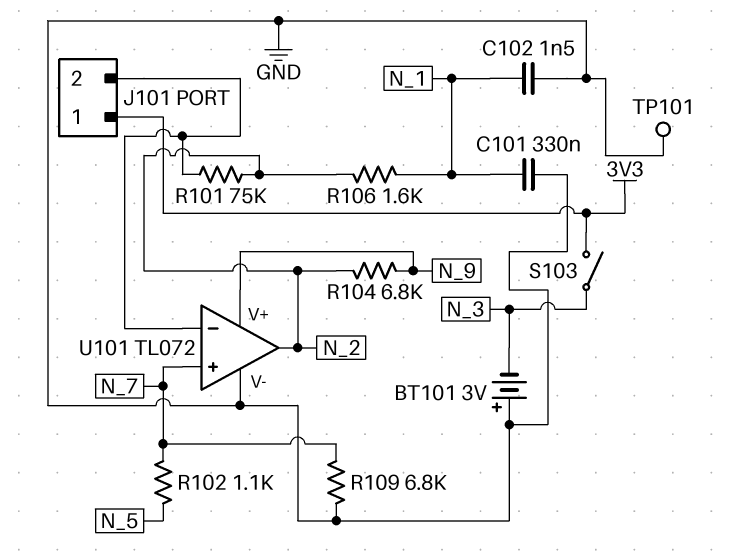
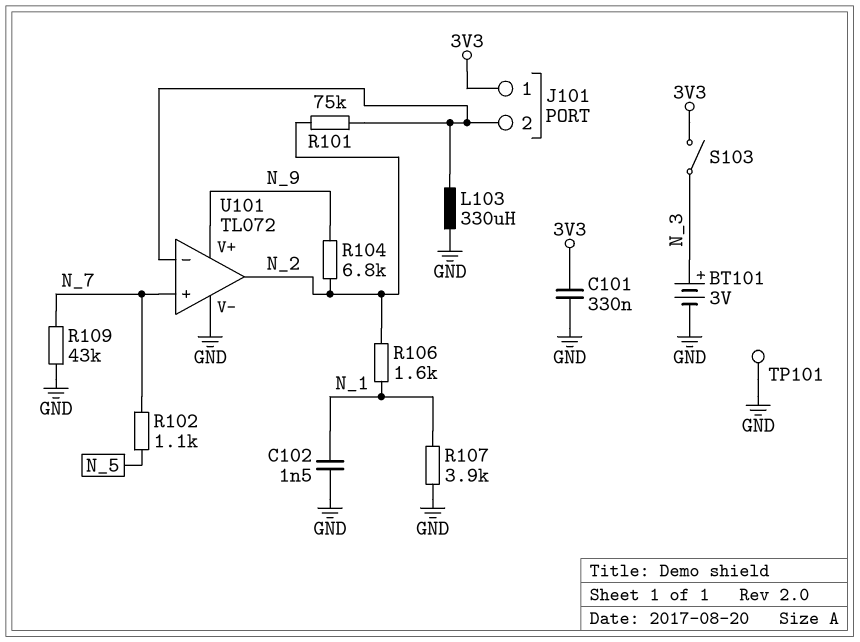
BT101: 3V (plus GND, minus N_3) -> 3V (plus N_3, minus GND)
C101: 330nF (GND, N_1) -> 330nF (3V3, GND)
L103: none -> 330uH (GND, J101/2)
R107: none -> 3.9k (GND, N_1)
R109: 6.8k (GND, N_7) -> 43k (GND, N_7)

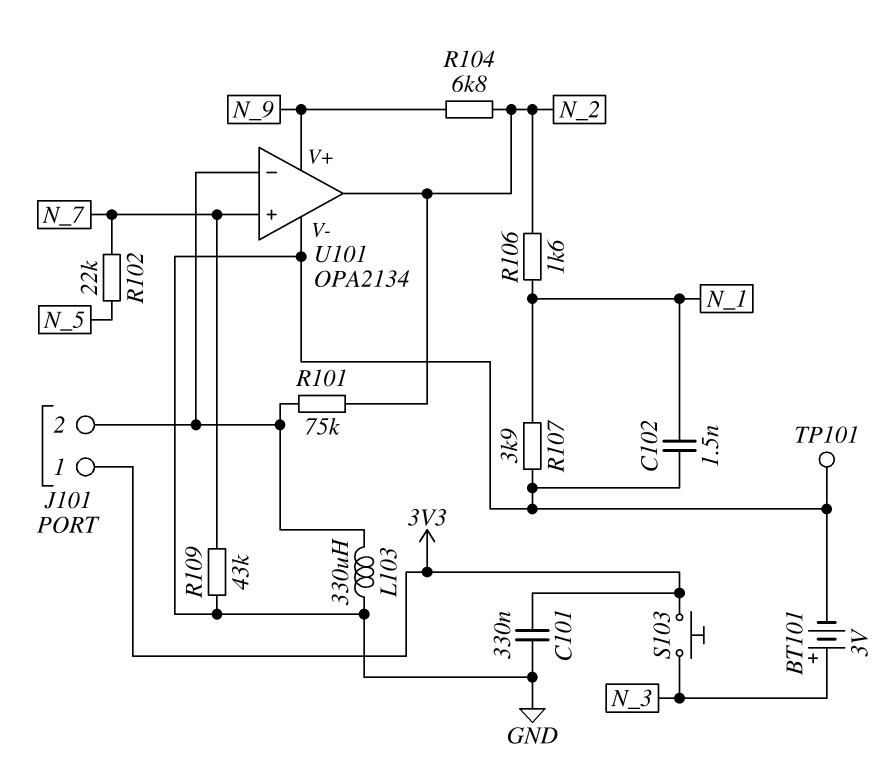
R102: 1.1k (N_5, N_7) -> 22k (N_5, N_7)
S103: switch (3V3, N_3) -> button (3V3, N_3)
U101: TL072 -> OPA2134

